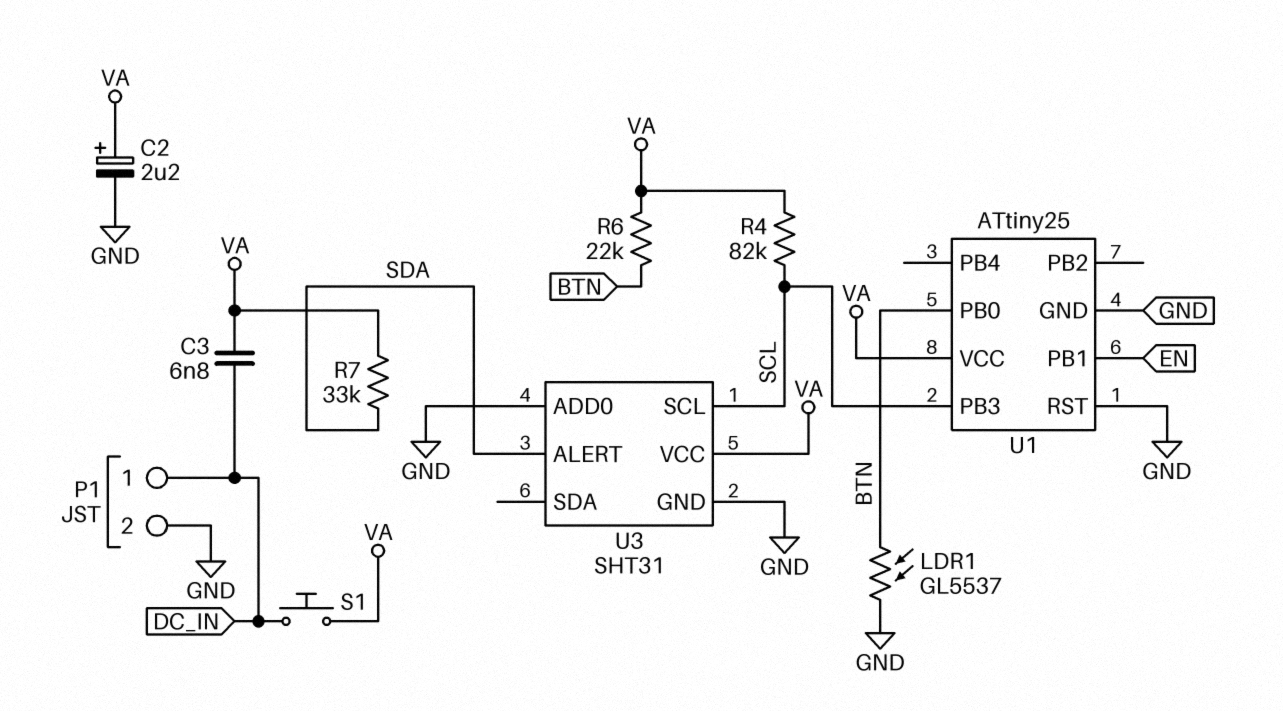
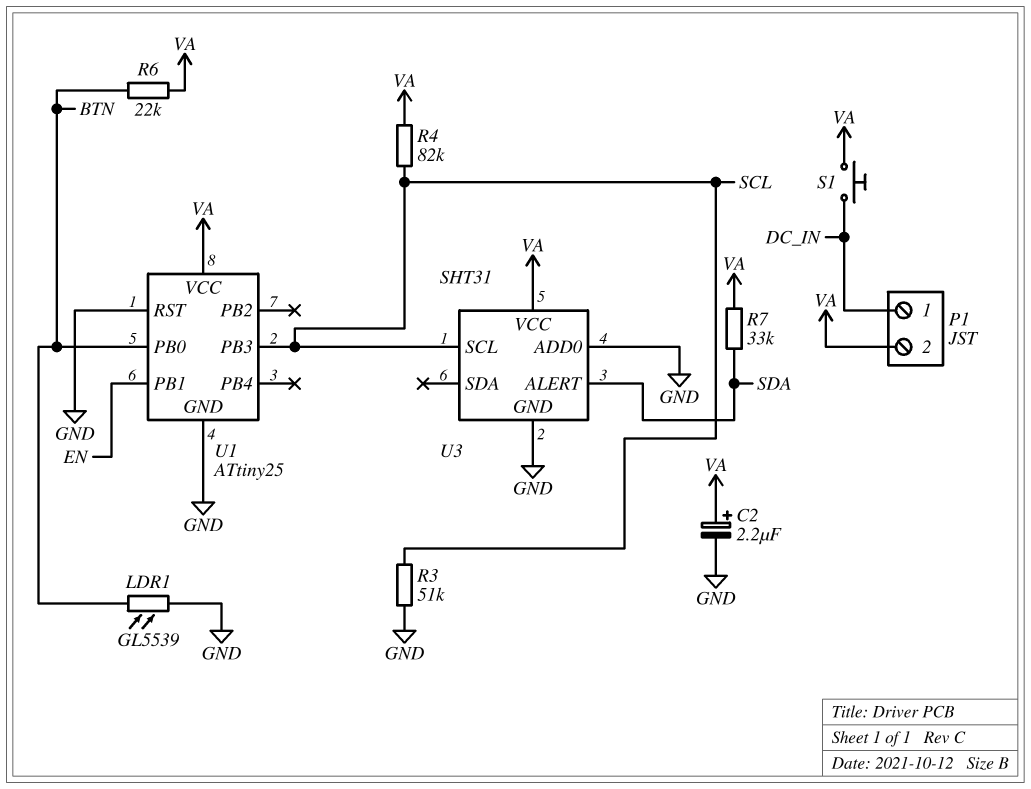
C3: 6.8nF (DC_IN, VA) -> none
LDR1: GL5537 (BTN, GND) -> GL5539 (BTN, GND)
P1 pin 2: GND -> VA
R3: none -> 51k (GND, SCL)

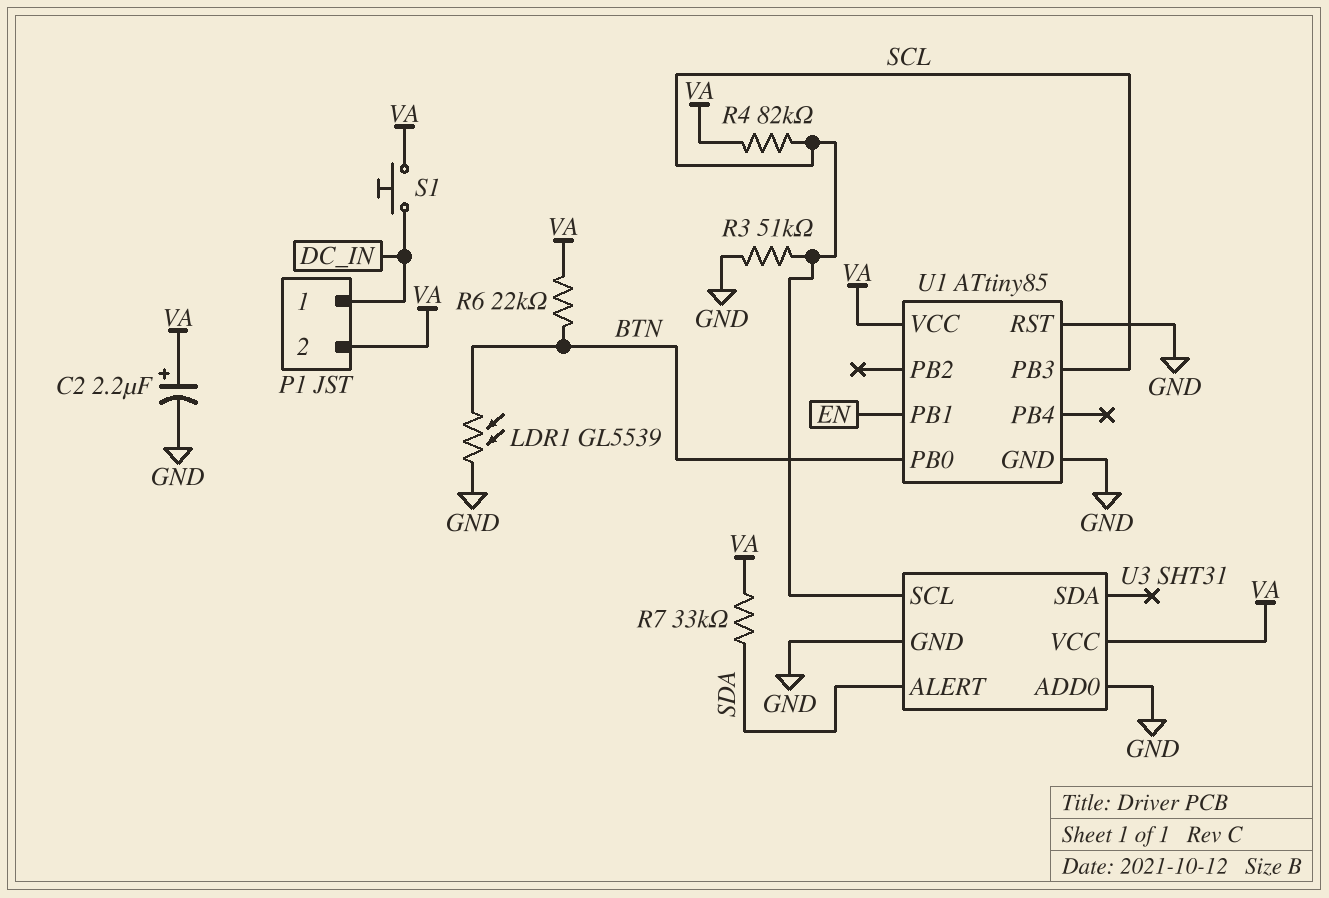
U1: ATtiny25 -> ATtiny85

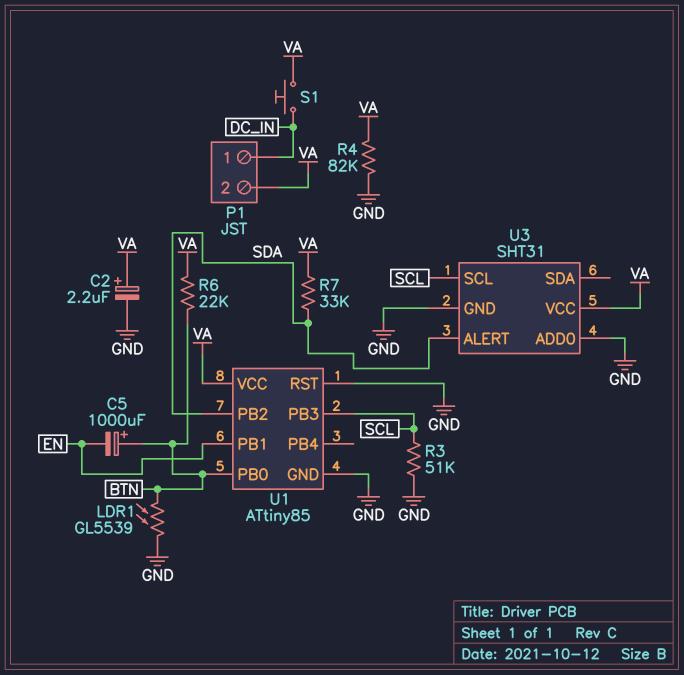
C5: none -> 1000uF (plus BTN, minus EN)
R4: 82k (SCL, VA) -> 82k (GND, VA)
U1 pin PB2: none -> SDA

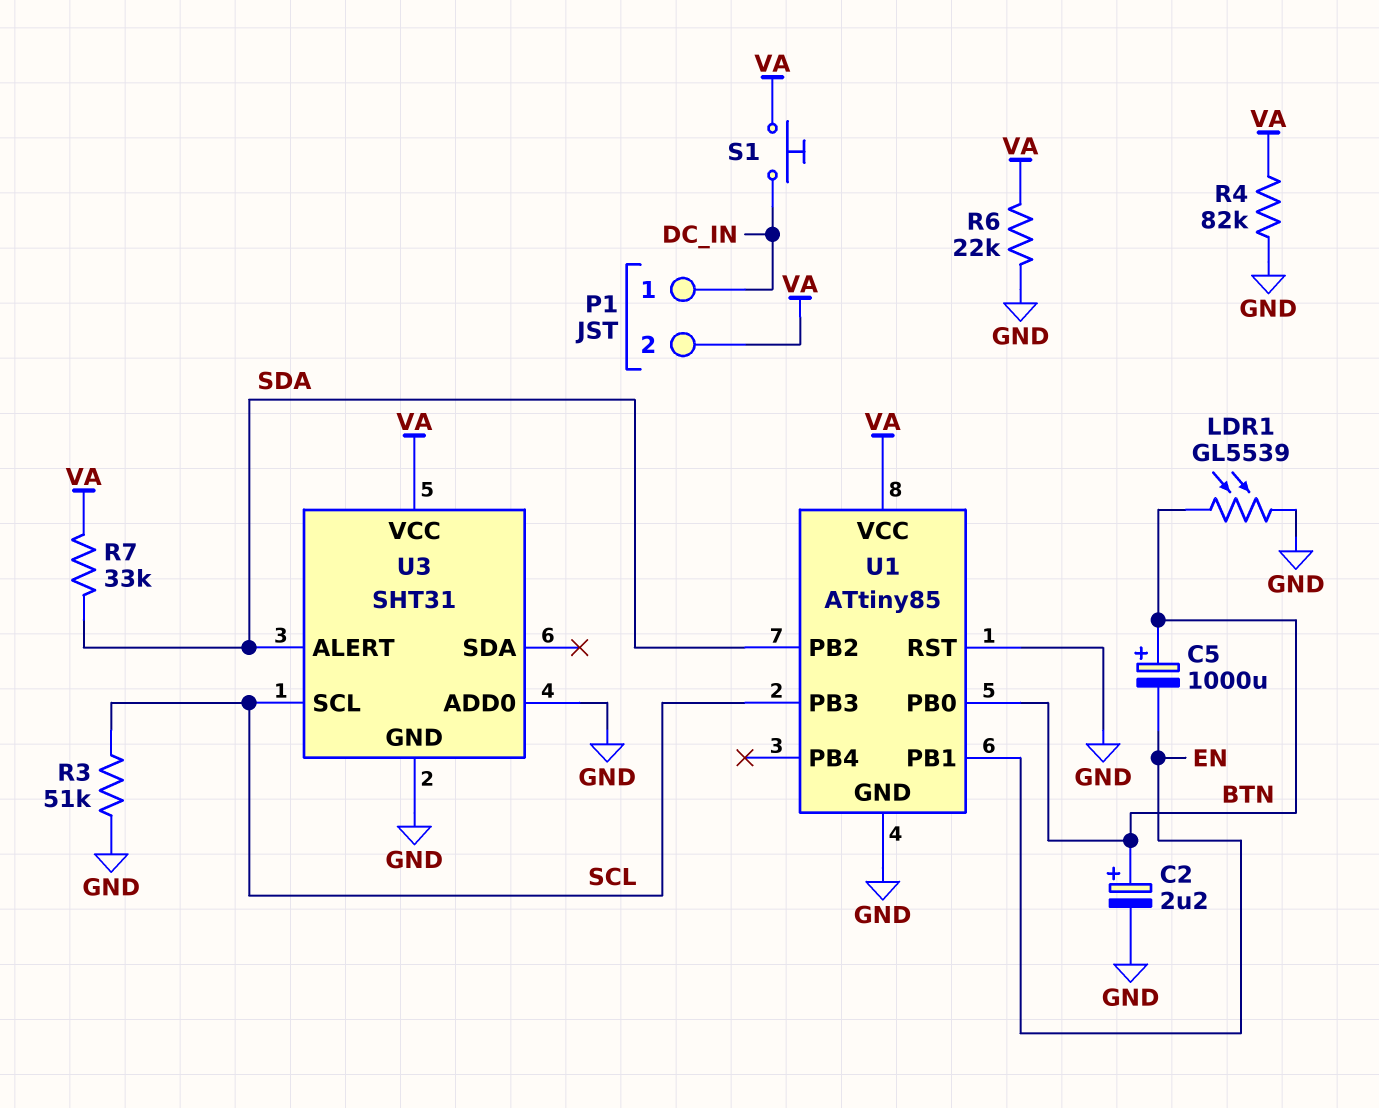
C2: 2.2uF (plus VA, minus GND) -> 2.2uF (plus BTN, minus GND)
R6: 22k (BTN, VA) -> 22k (GND, VA)

